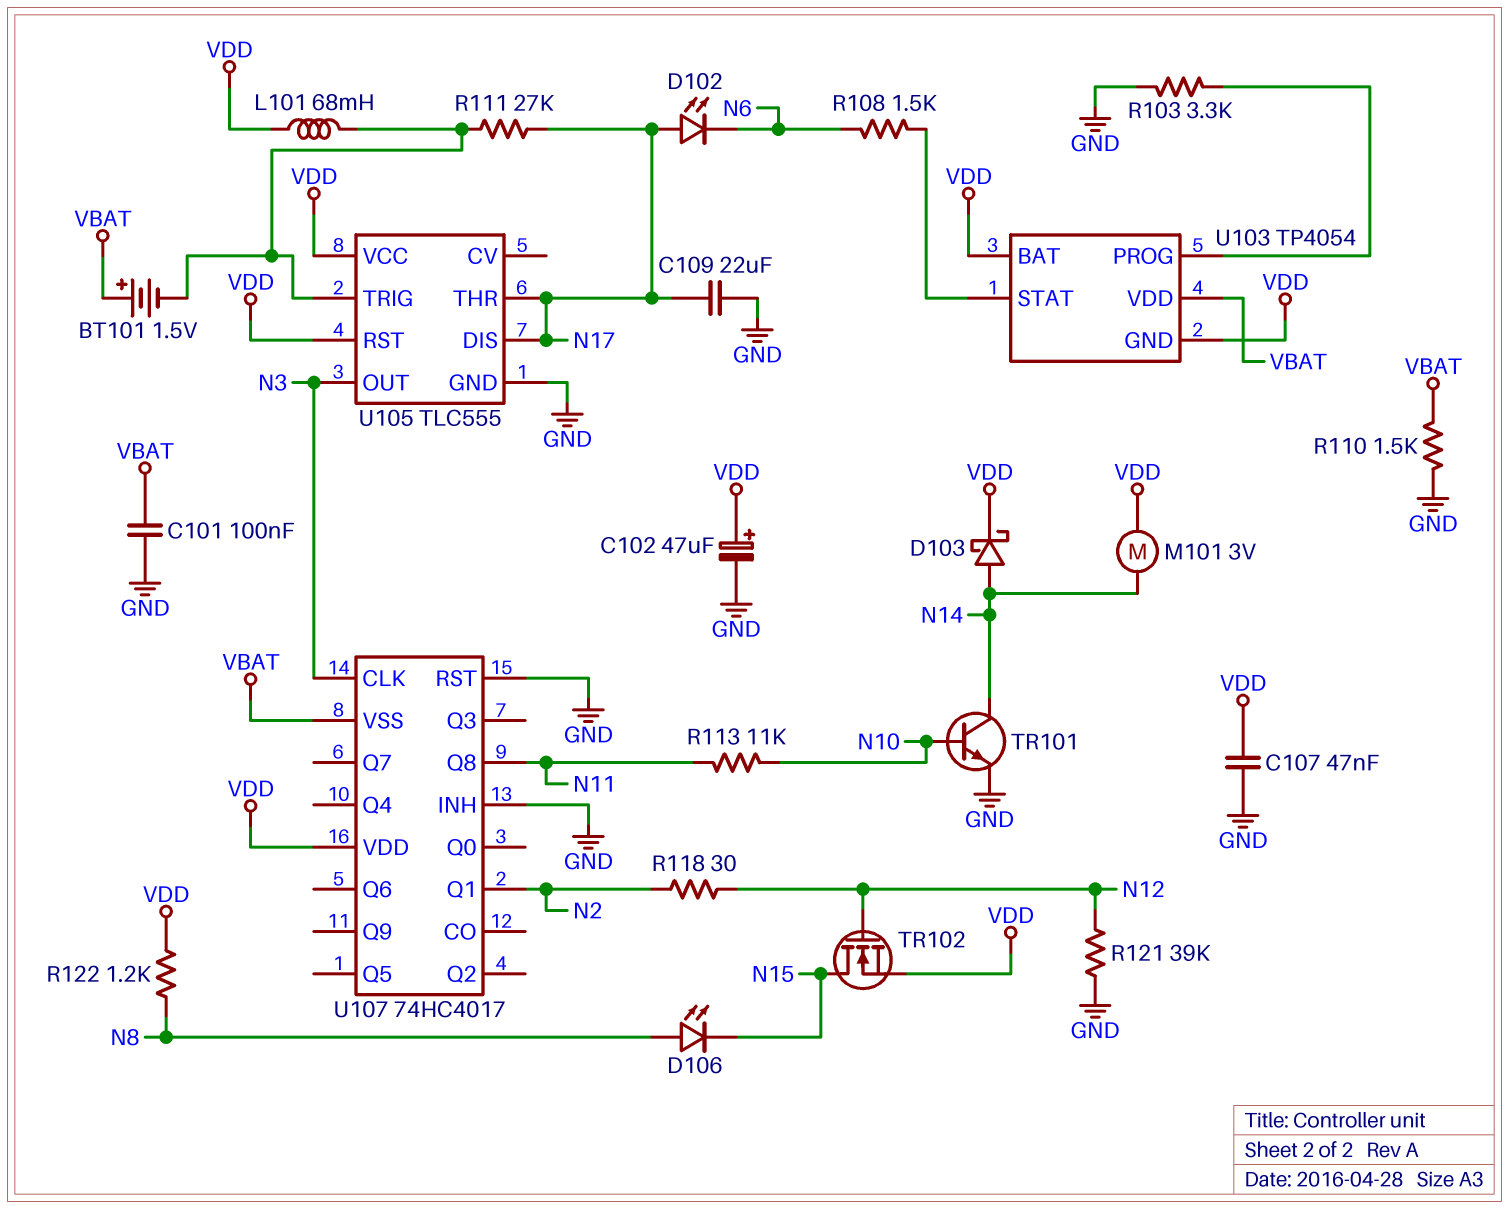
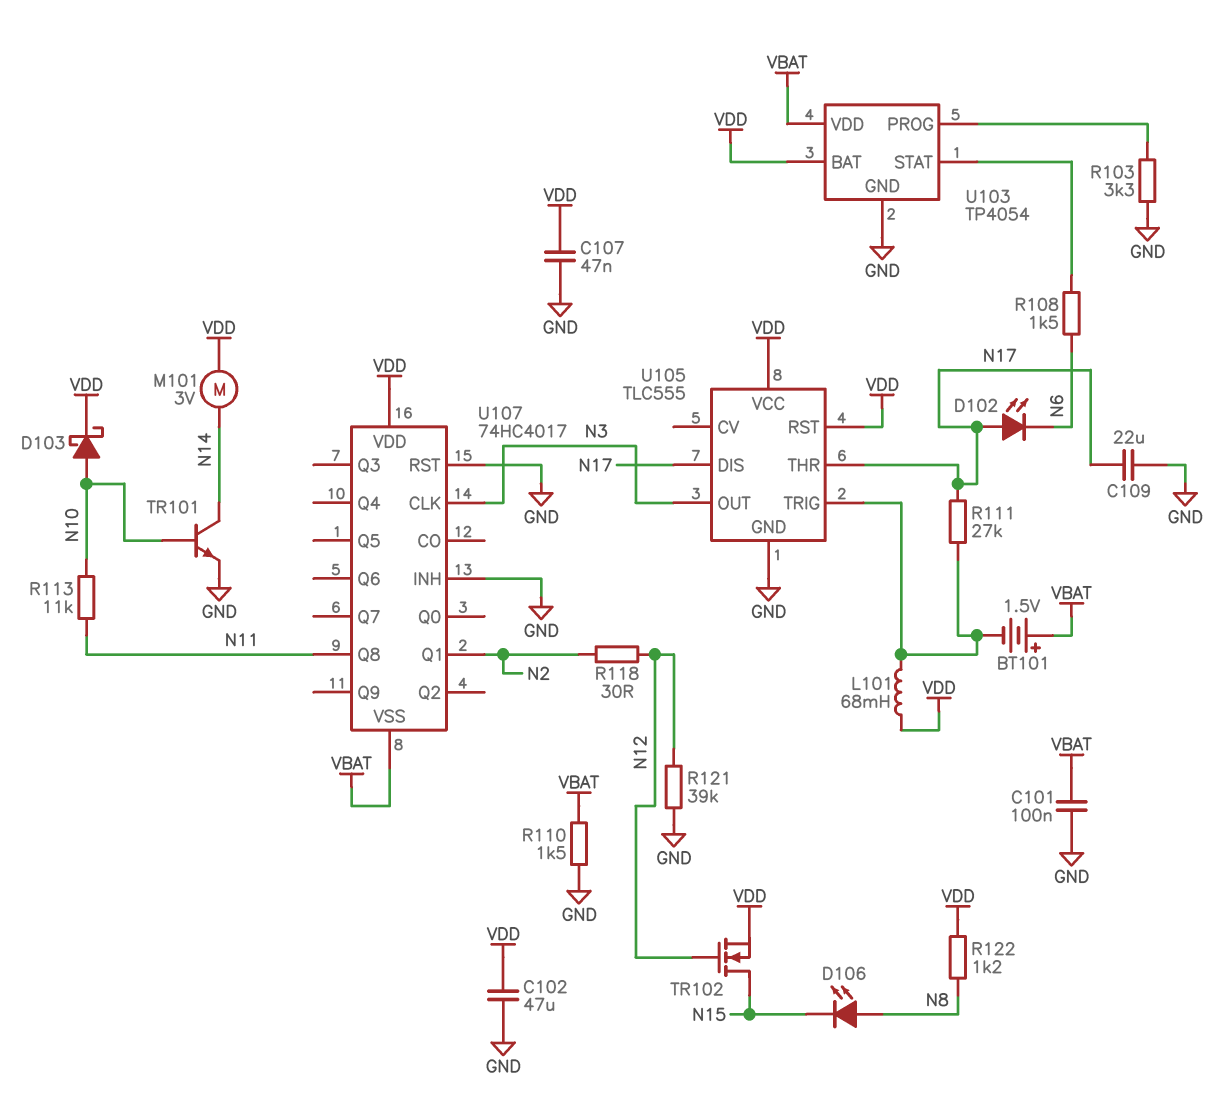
C102: 47uF (plus VDD, minus GND) -> 47uF (GND, VDD)
D103: schottky (A N14, K VDD) -> schottky (A N10, K VDD)
U103 pin GND: VDD -> GND

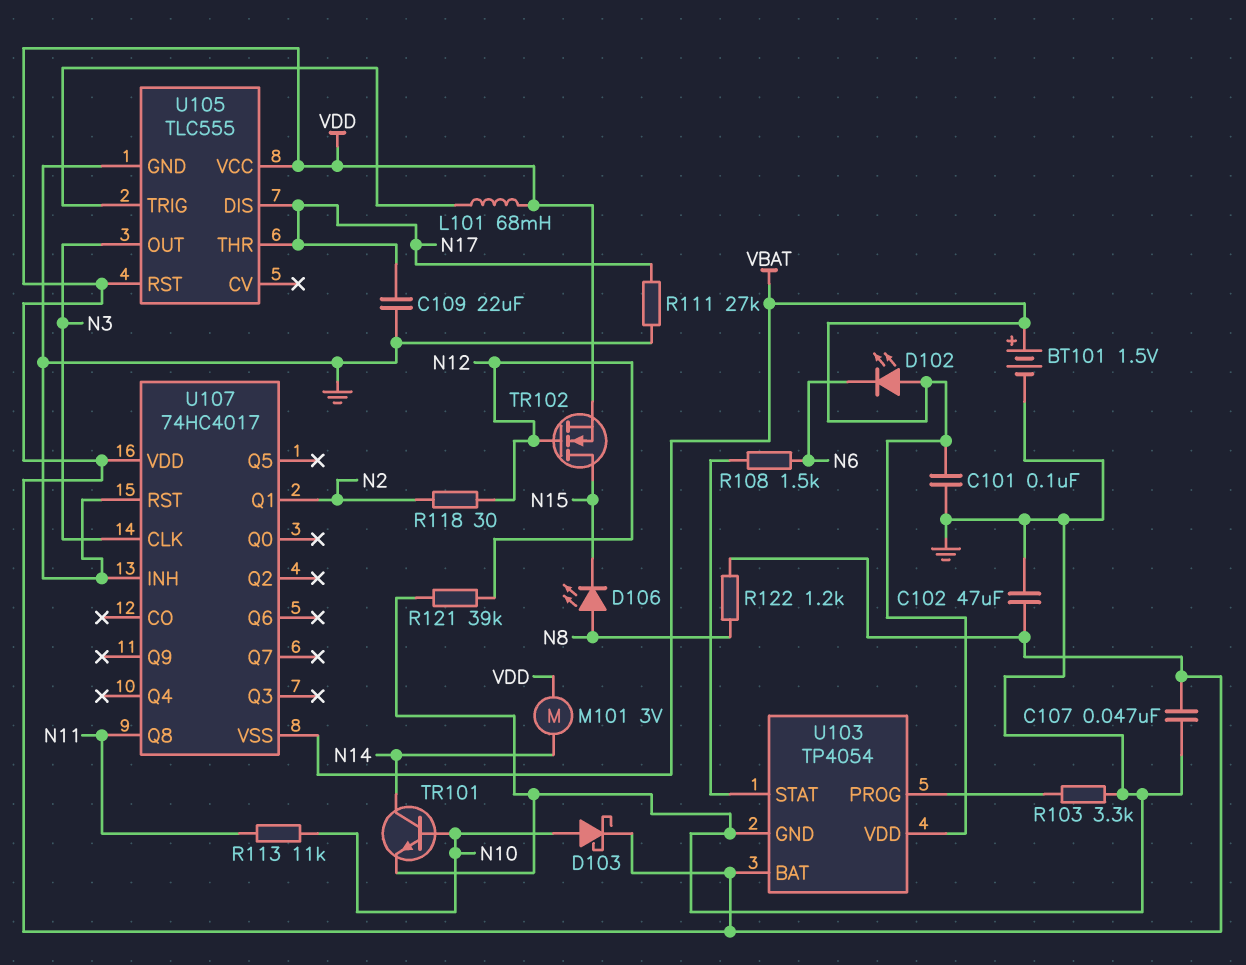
BT101: 1.5V (plus VBAT, minus U105/TRIG) -> 1.5V (plus VBAT, minus GND)
D102: LED (A N17, K N6) -> LED (A VBAT, K N6)
R110: 1.5k (GND, VBAT) -> none
R111: 27k (N17, U105/TRIG) -> 27k (GND, N17)

